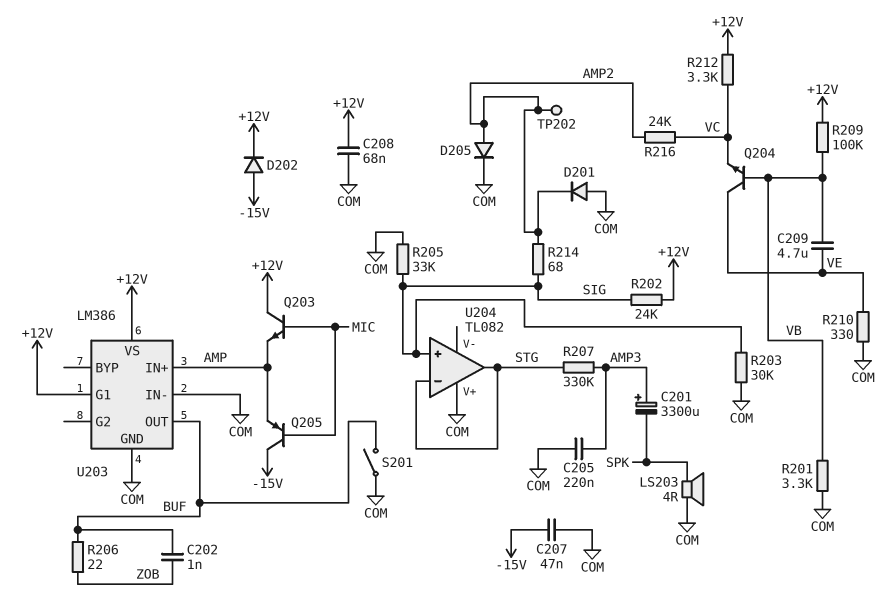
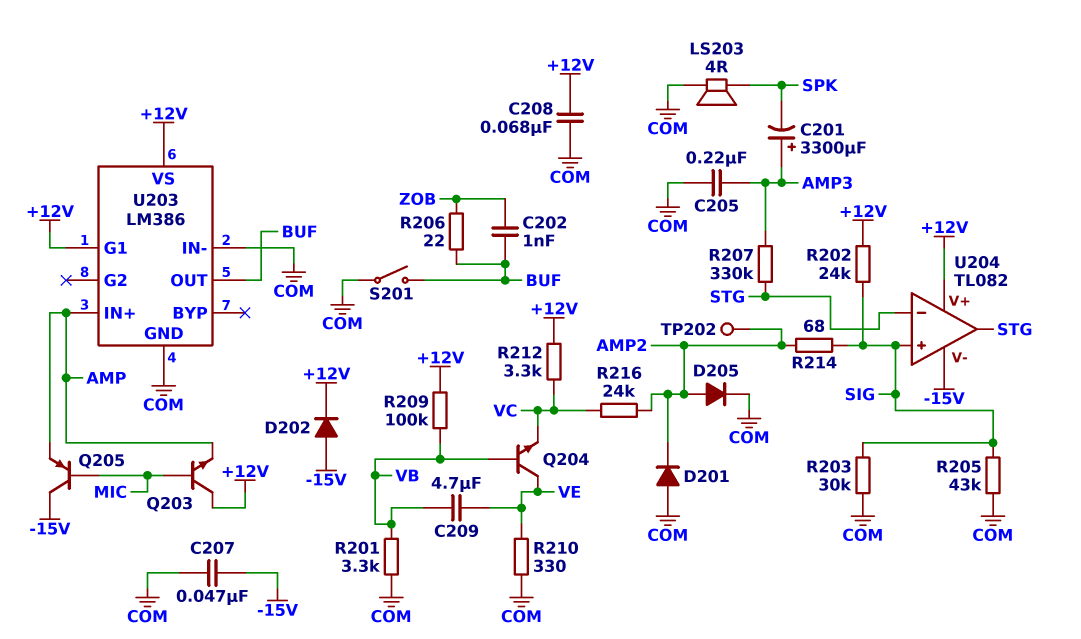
R205: 33k (COM, SIG) -> 43k (COM, SIG)
U204 pin V+: COM -> +12V
U204 pin V-: none -> -15V

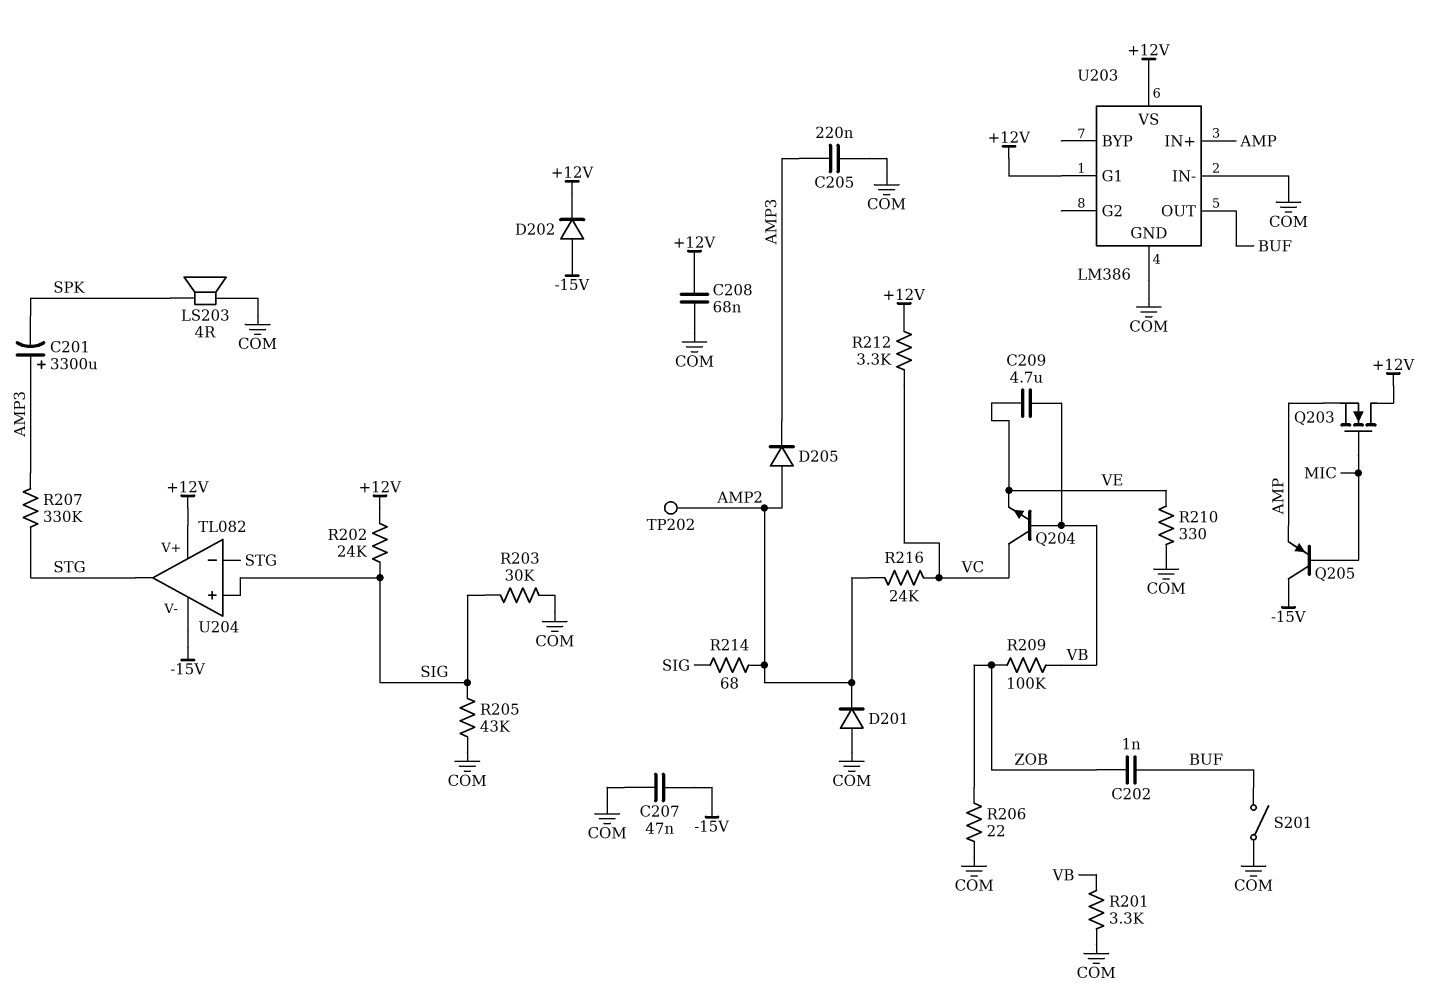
D205: diode (A AMP2, K COM) -> diode (A AMP2, K AMP3)
Q203: NPN (B MIC, C +12V, E AMP) -> NMOS (G MIC, D +12V, S AMP)
Q204: NPN (B VB, C VE, E VC) -> NPN (B VB, C VC, E VE)
R206: 22 (BUF, ZOB) -> 22 (COM, ZOB)
R209: 100k (+12V, VB) -> 100k (VB, ZOB)

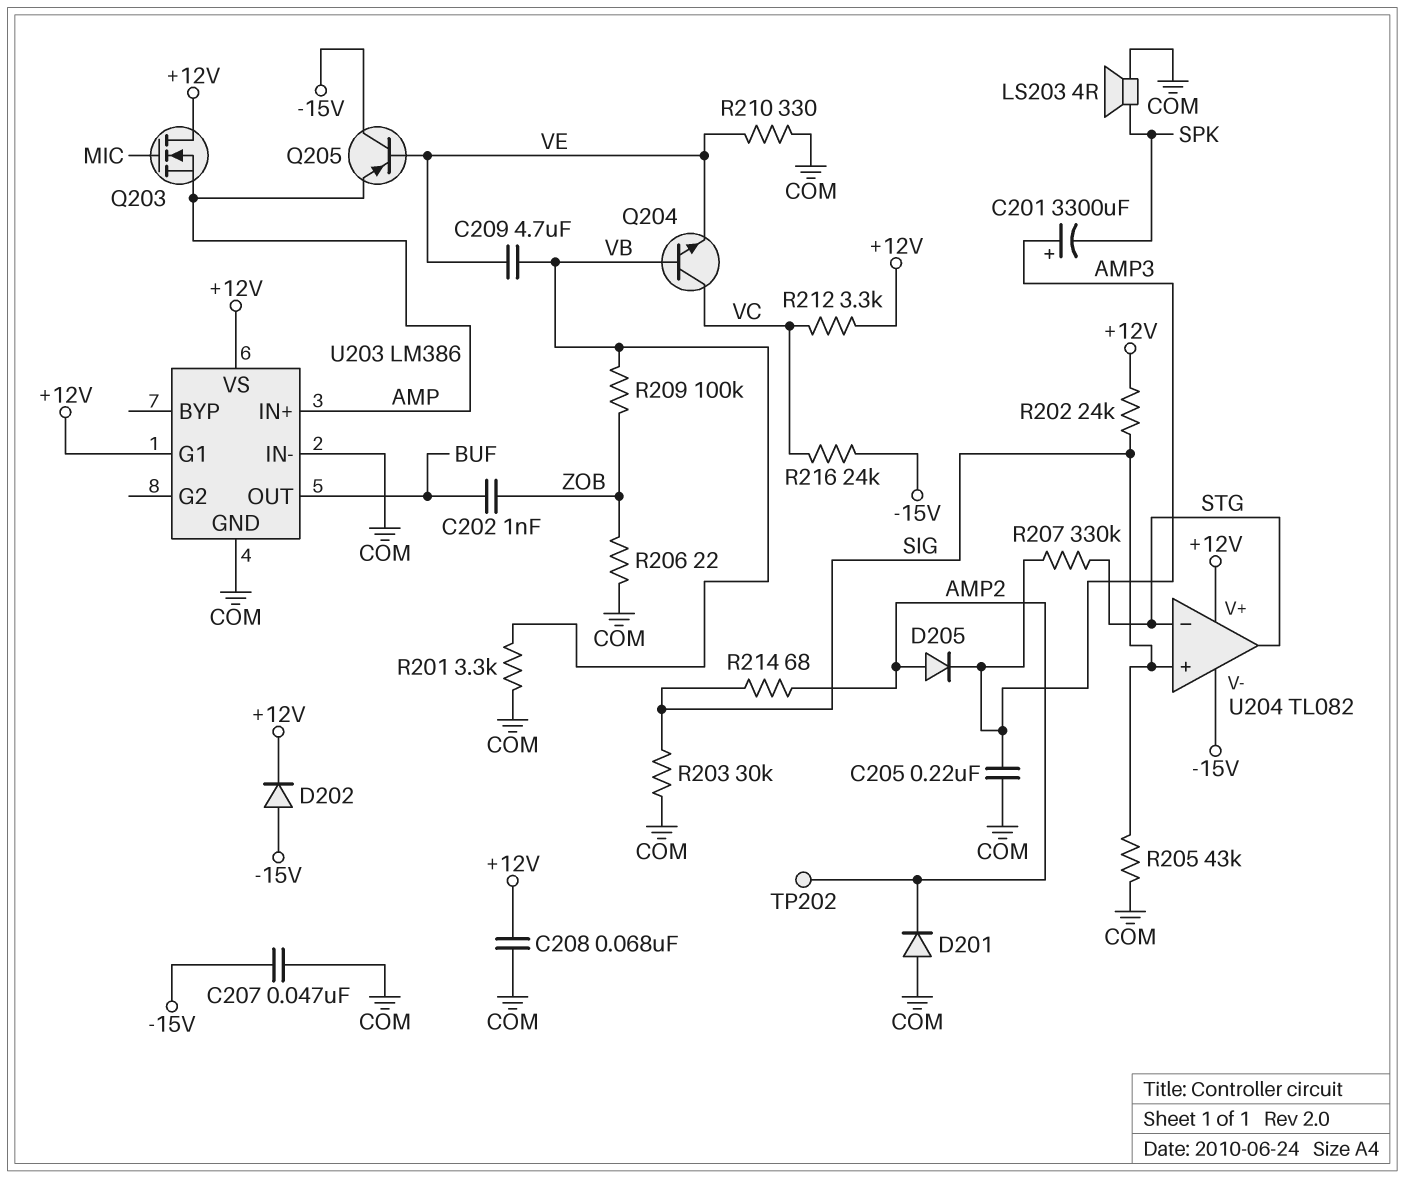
Q205: PNP (B MIC, C -15V, E AMP) -> PNP (B VE, C -15V, E AMP)
R216: 24k (AMP2, VC) -> 24k (-15V, VC)
S201: switch (BUF, COM) -> none

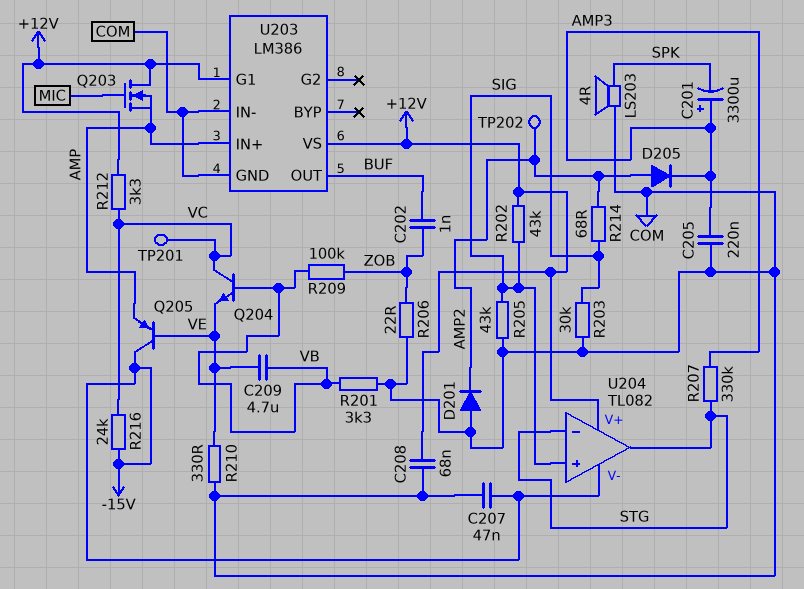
D202: diode (A -15V, K +12V) -> none
R202: 24k (+12V, SIG) -> 43k (+12V, SIG)
TP201: none -> test point (VC)

